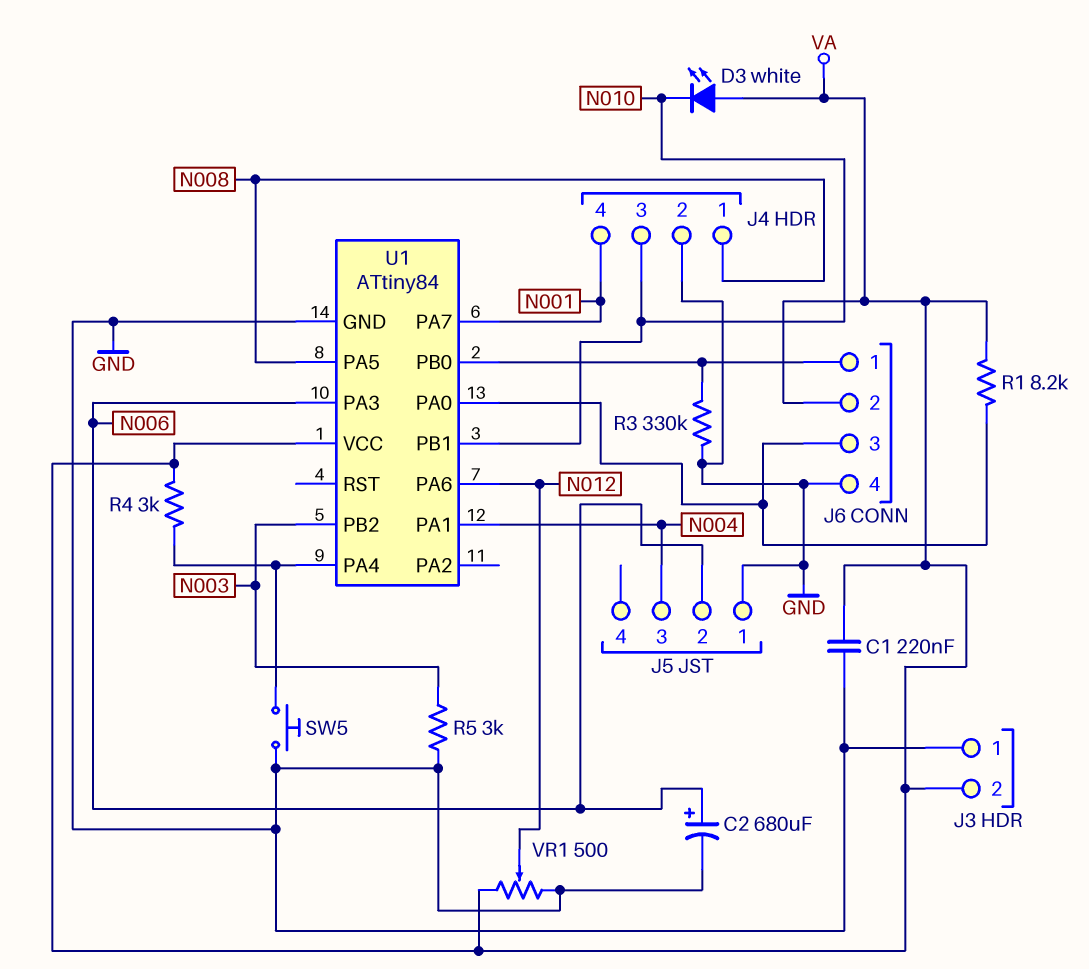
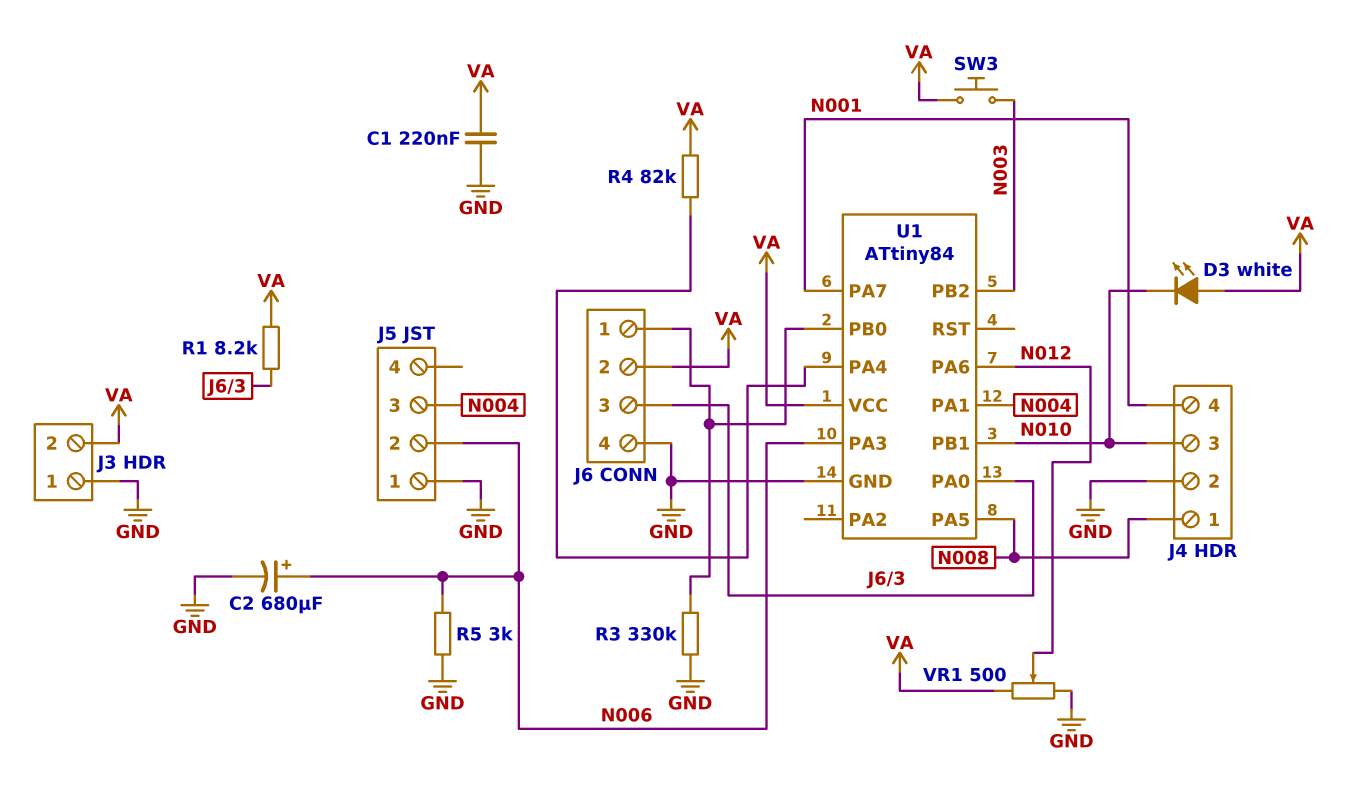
R4: 3k (U1/PA4, VA) -> 82k (U1/PA4, VA)
R5: 3k (GND, N003) -> 3k (GND, N006)
SW3: none -> button (N003, VA)
SW5: button (GND, U1/PA4) -> none

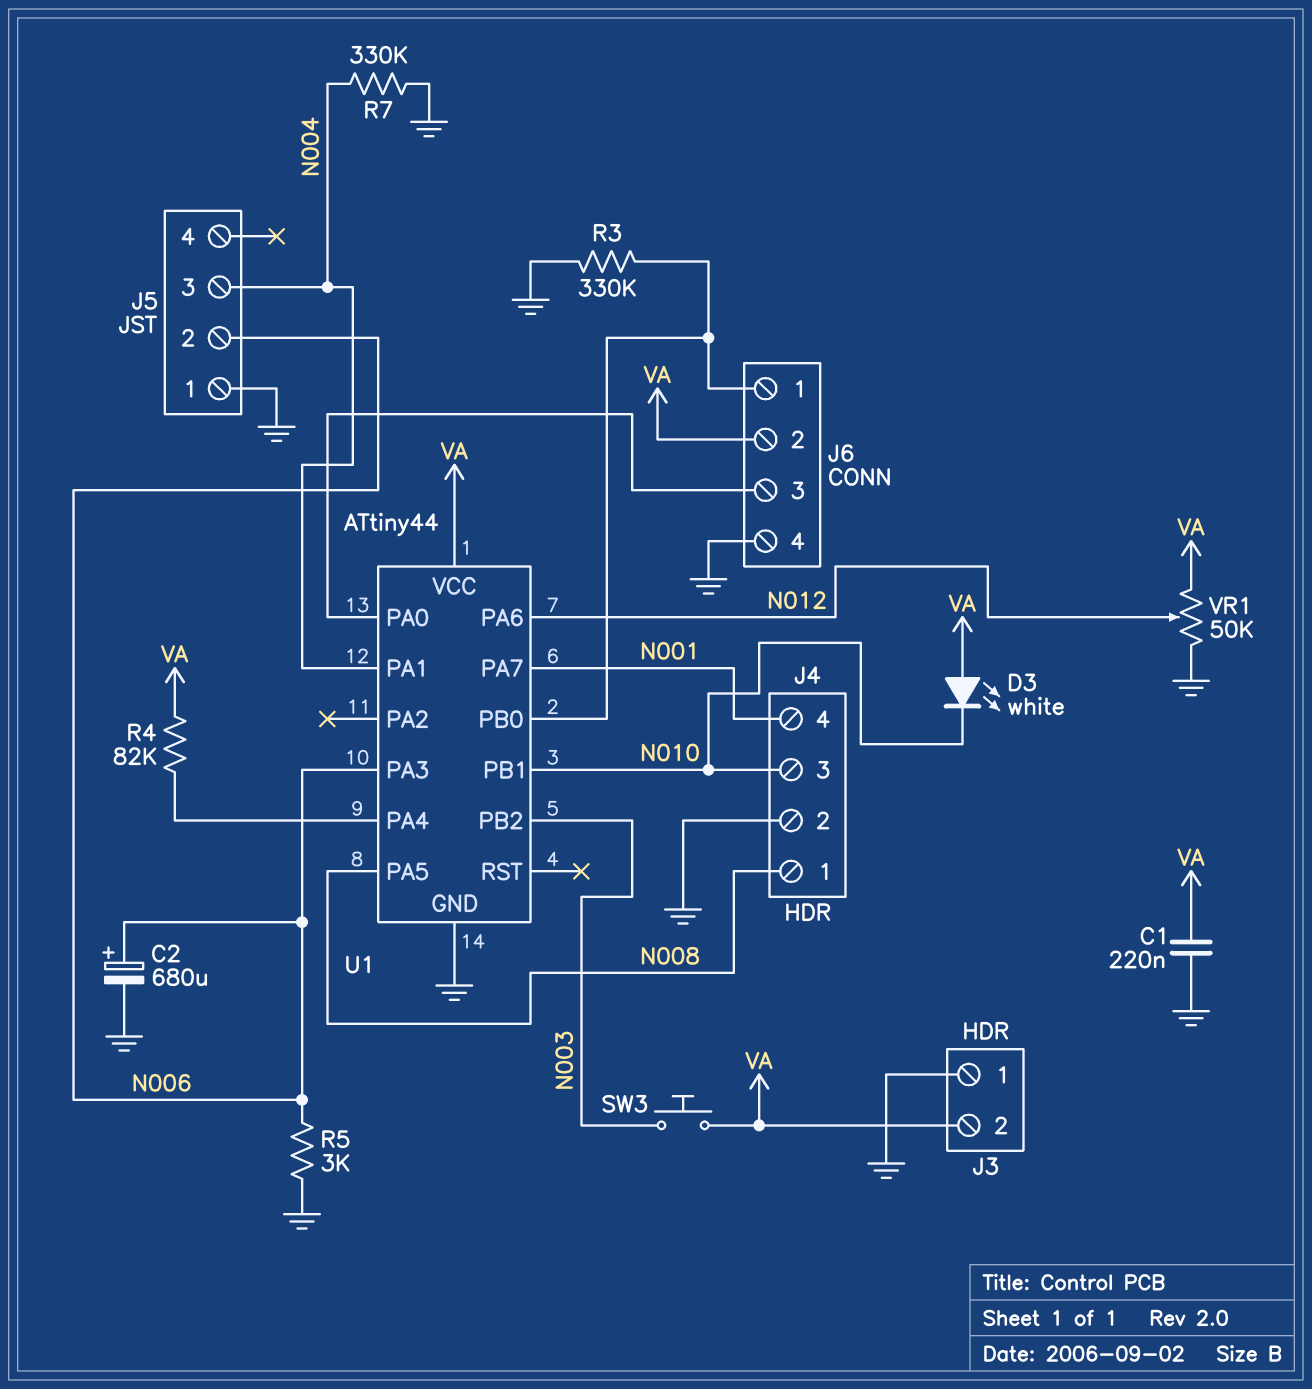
R1: 8.2k (J6/3, VA) -> none
R7: none -> 330k (GND, N004)
U1: ATtiny84 -> ATtiny44
VR1: 500 (GND, VA, wiper N012) -> 50k (GND, VA, wiper N012)

